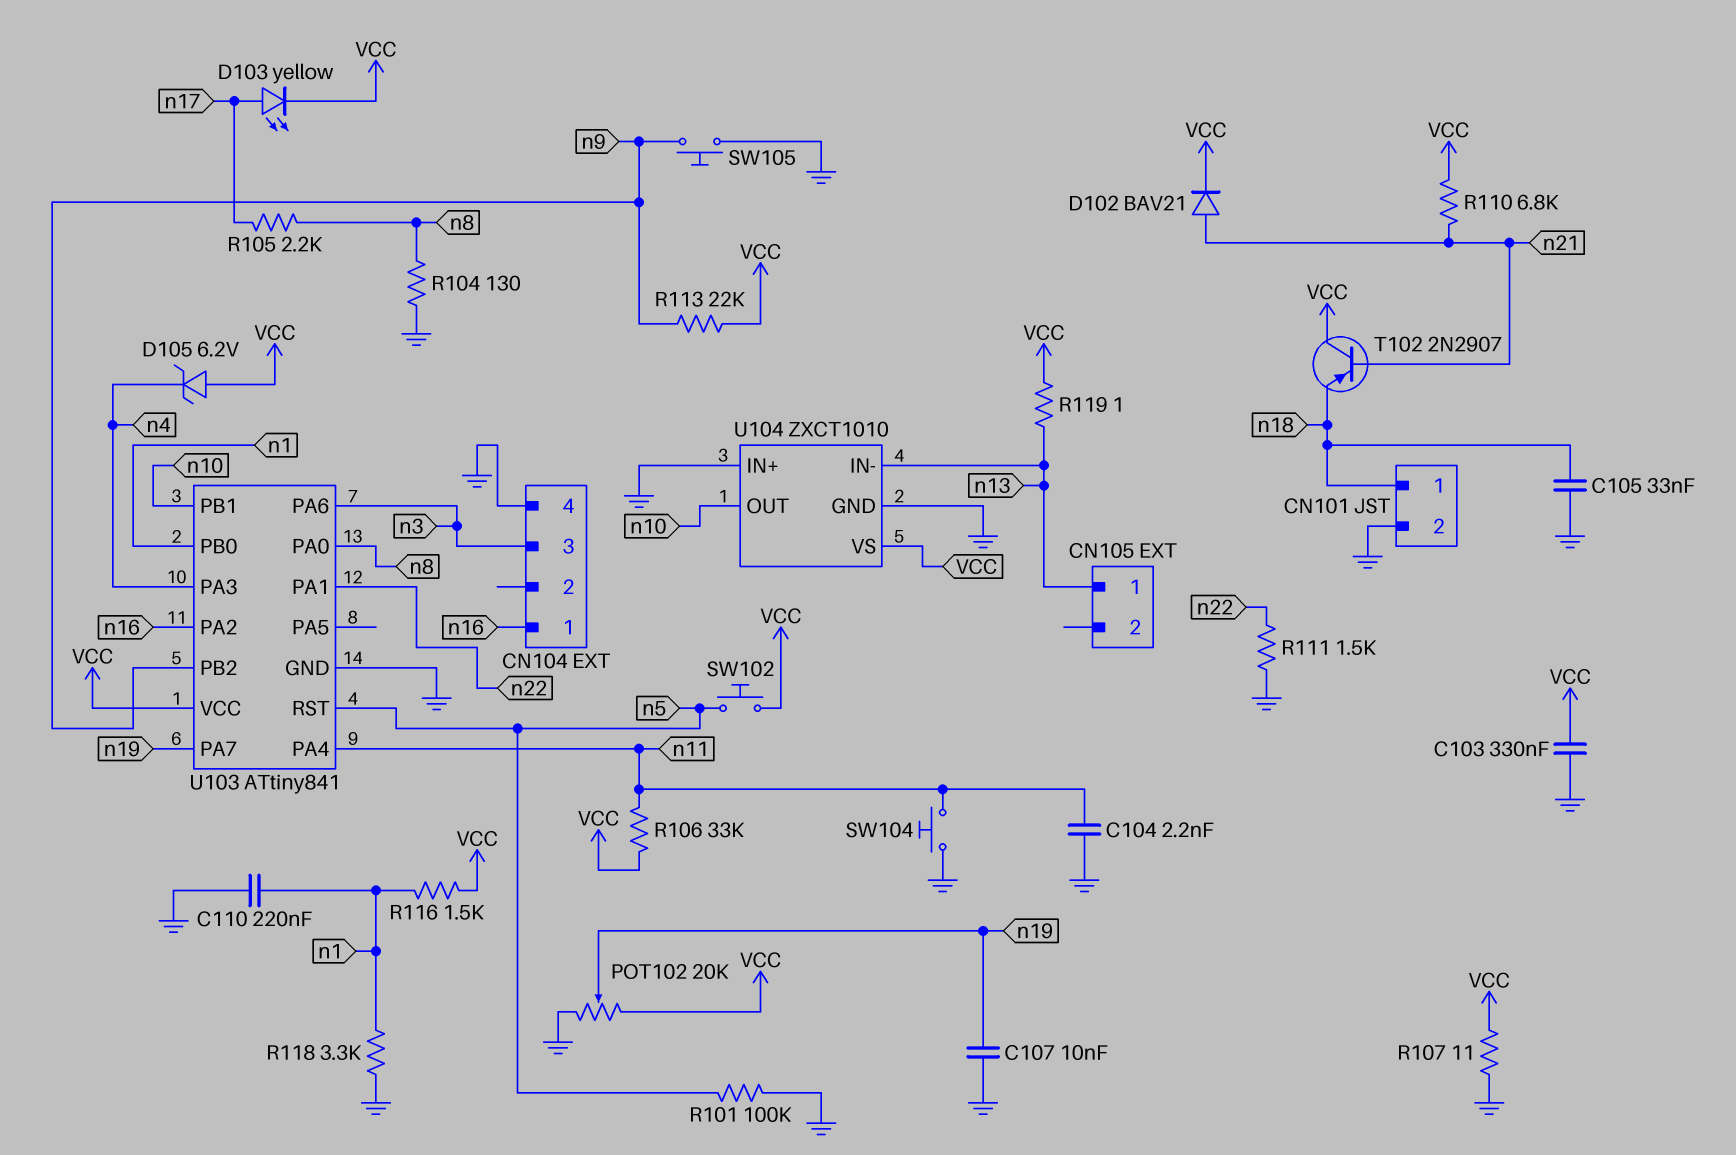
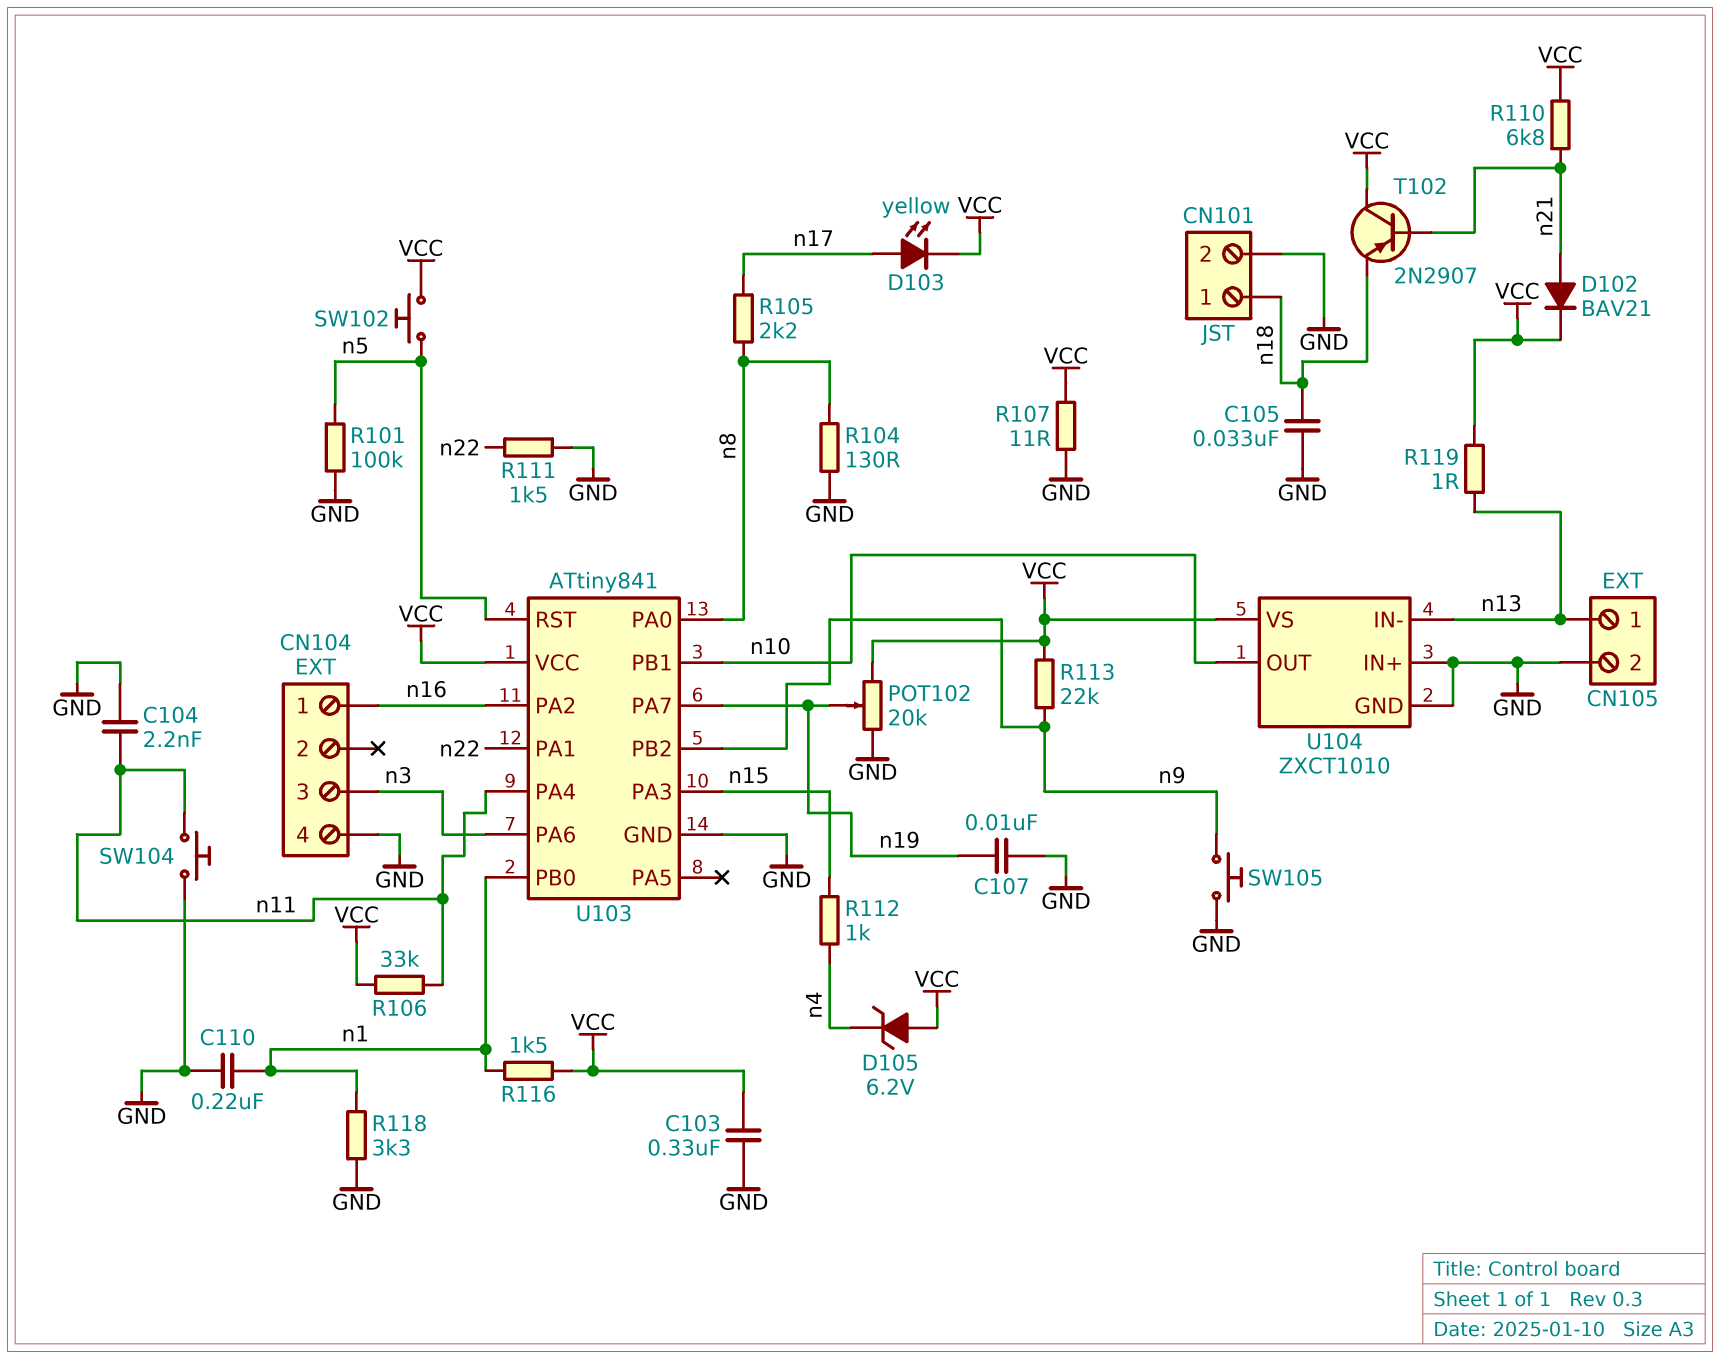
CN105 pin 2: none -> GND
R112: none -> 1k (n4, n15)
U103 pin PA3: n4 -> n15

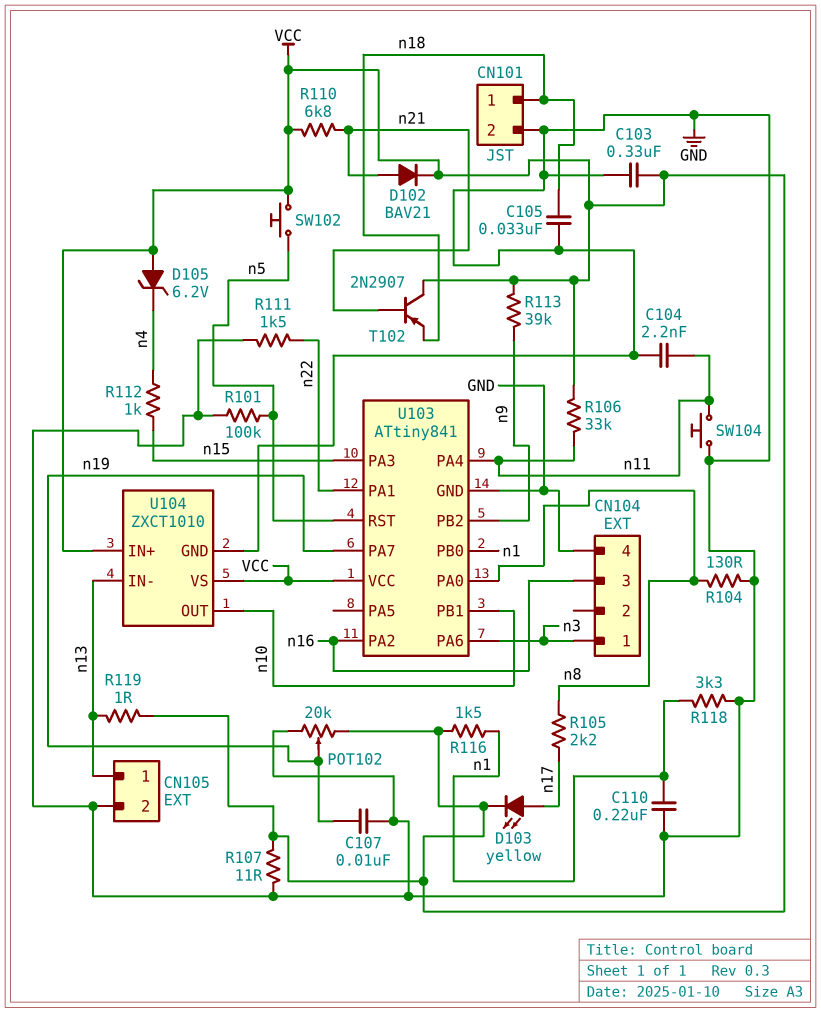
CN104 pin 1: n16 -> n3
CN104 pin 3: n3 -> n16
R113: 22k (VCC, n9) -> 39k (VCC, n9)
SW105: button (GND, n9) -> none
U104 pin IN+: GND -> VCC

